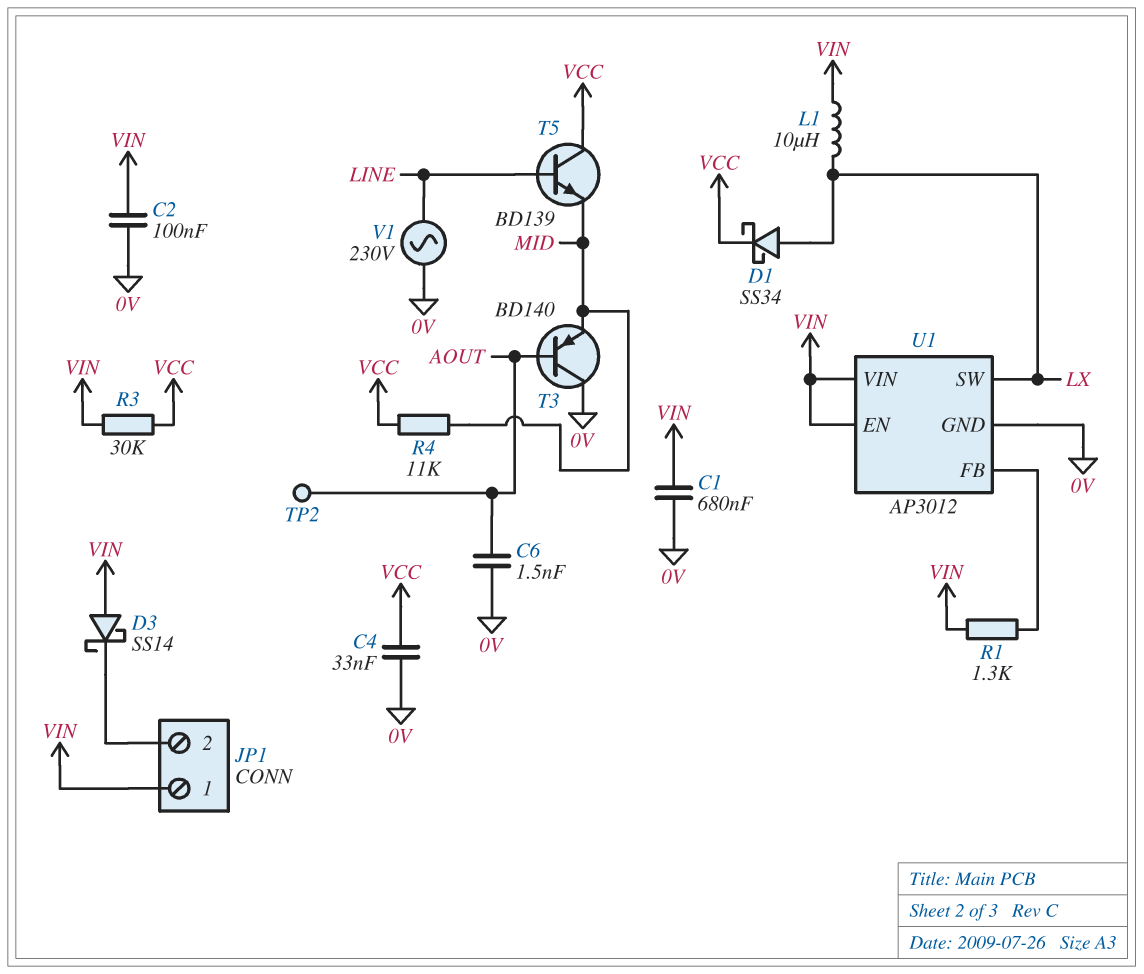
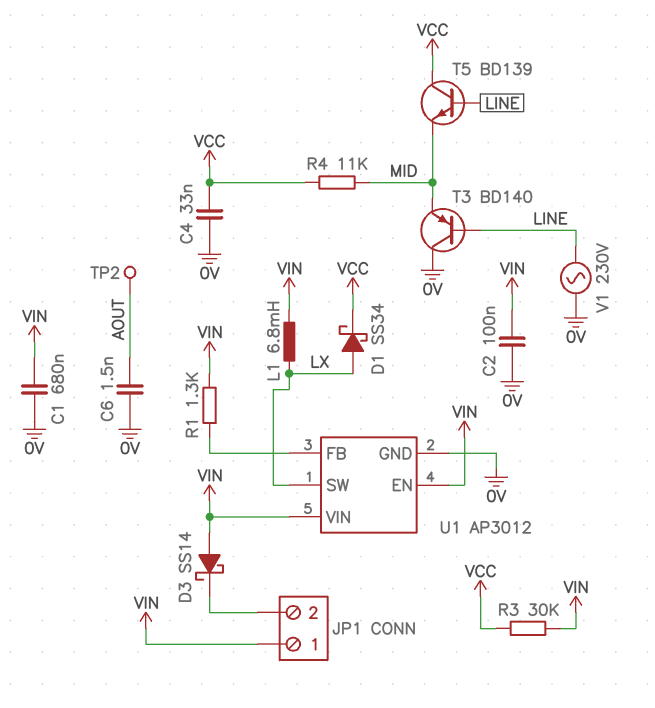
L1: 10uH (LX, VIN) -> 6.8mH (LX, VIN)
T3: PNP BD140 (B AOUT, C 0V, E MID) -> PNP BD140 (B LINE, C 0V, E MID)

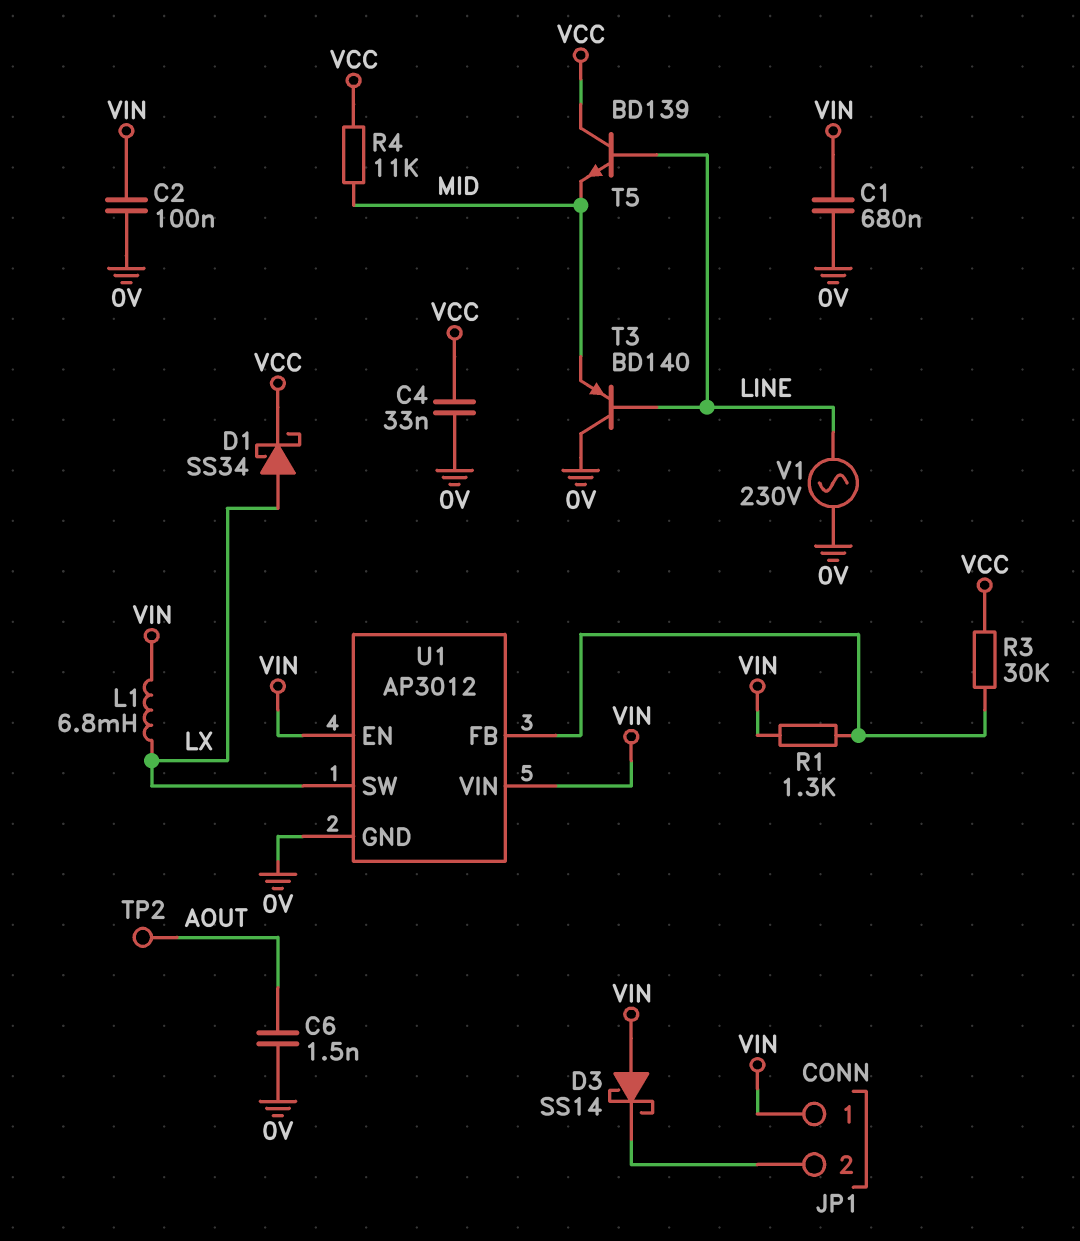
R3: 30k (VCC, VIN) -> 30k (U1/FB, VCC)

